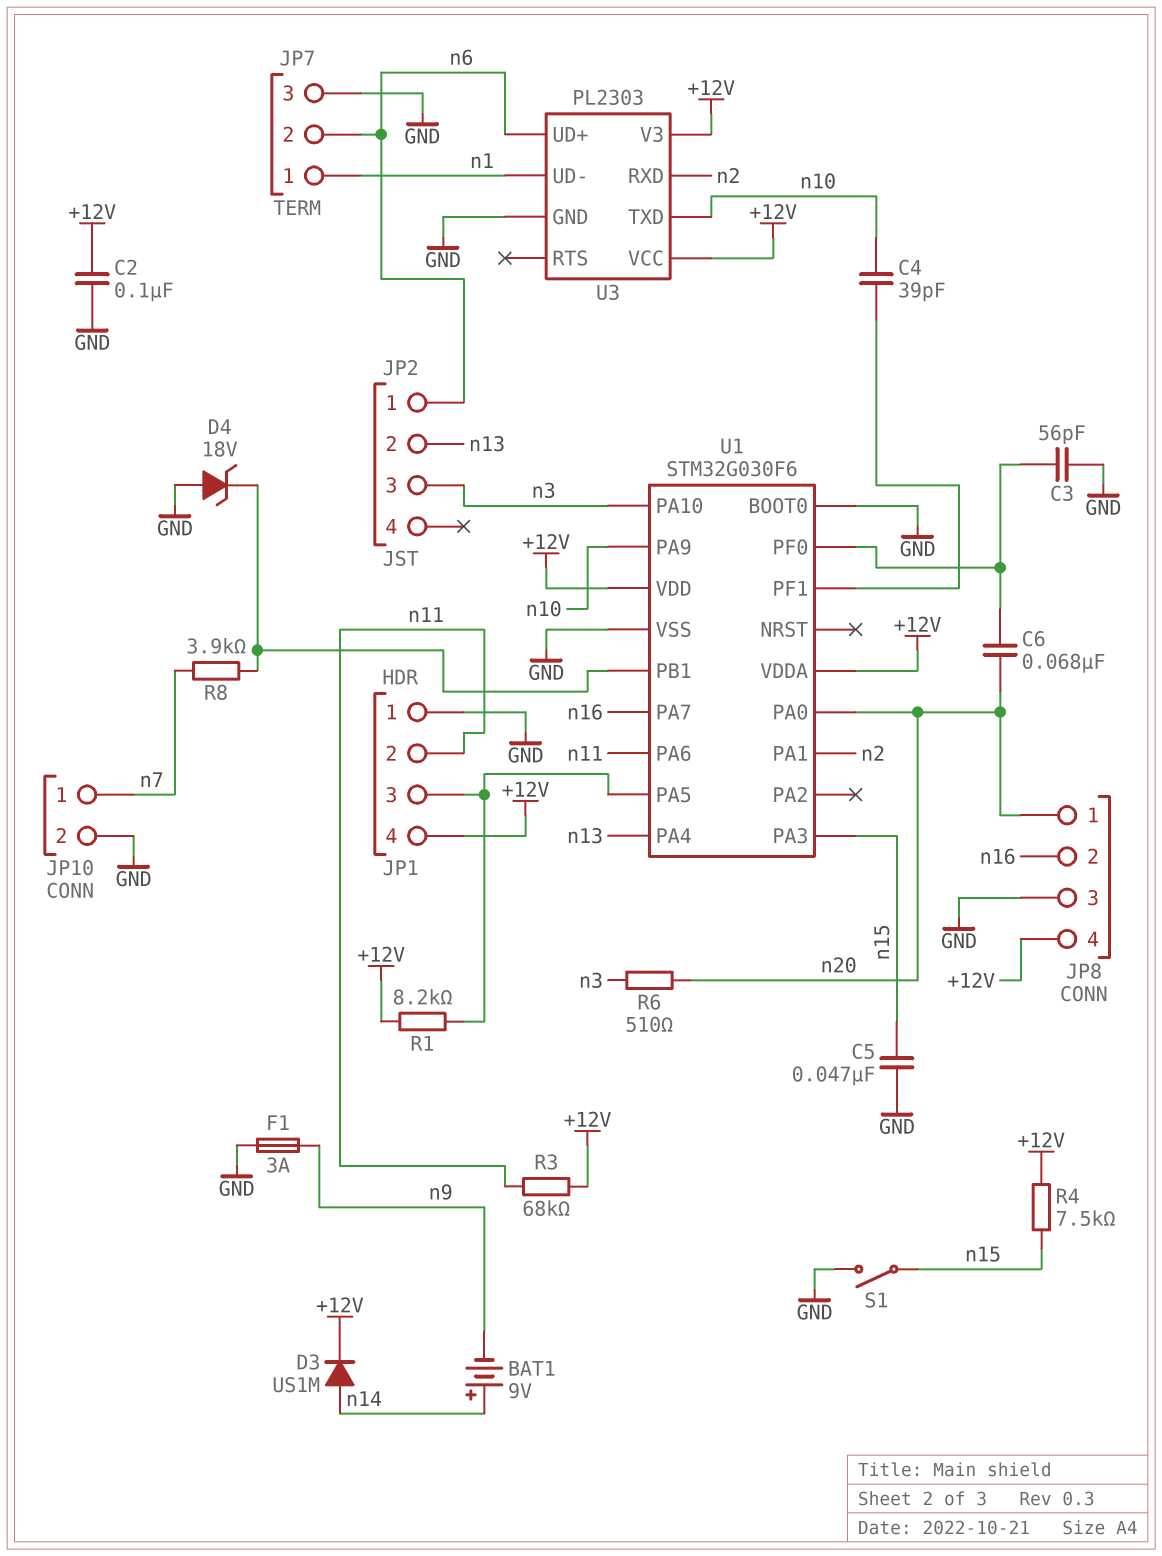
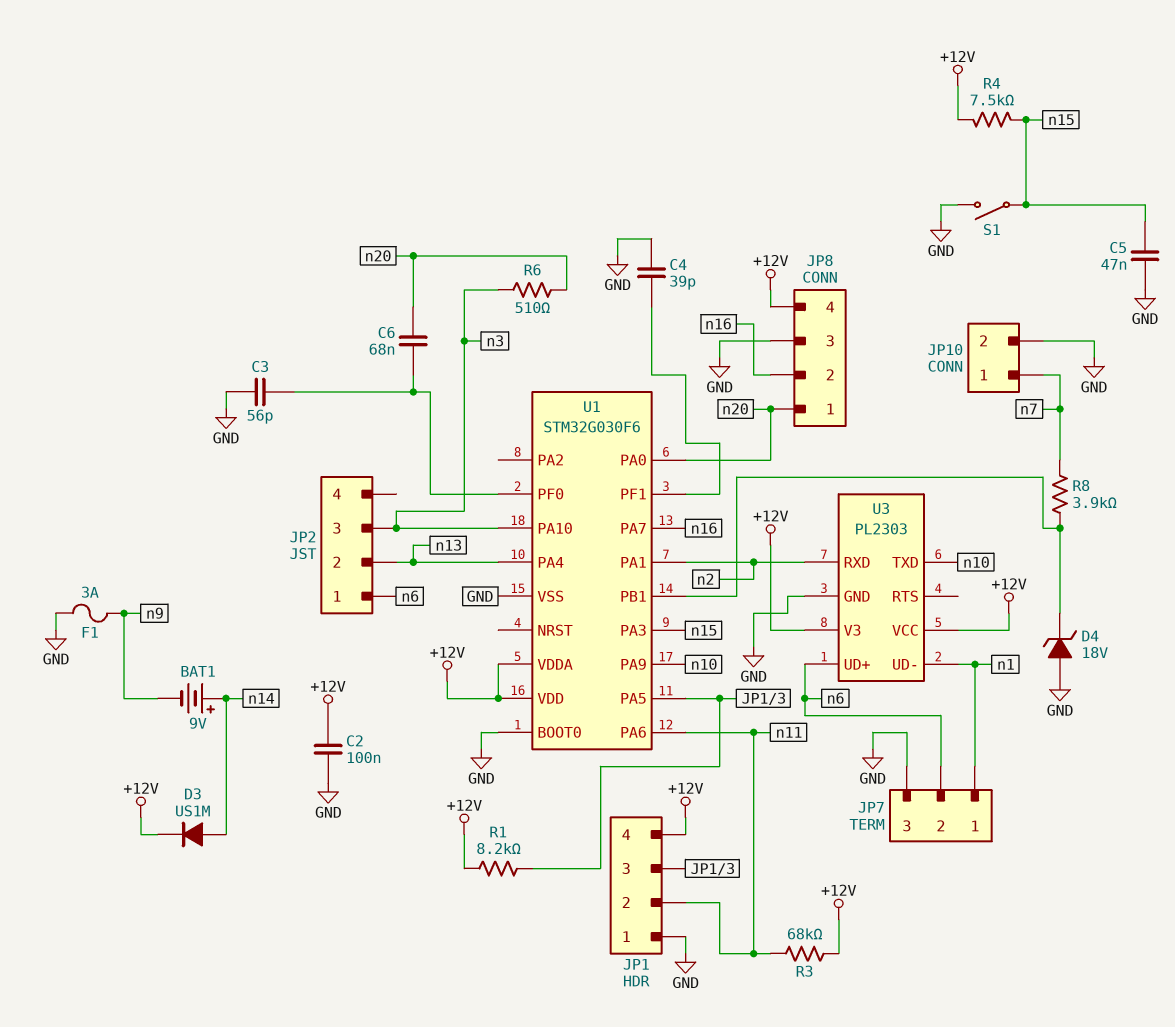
C4: 39pF (U1/PF1, n10) -> 39pF (GND, U1/PF1)

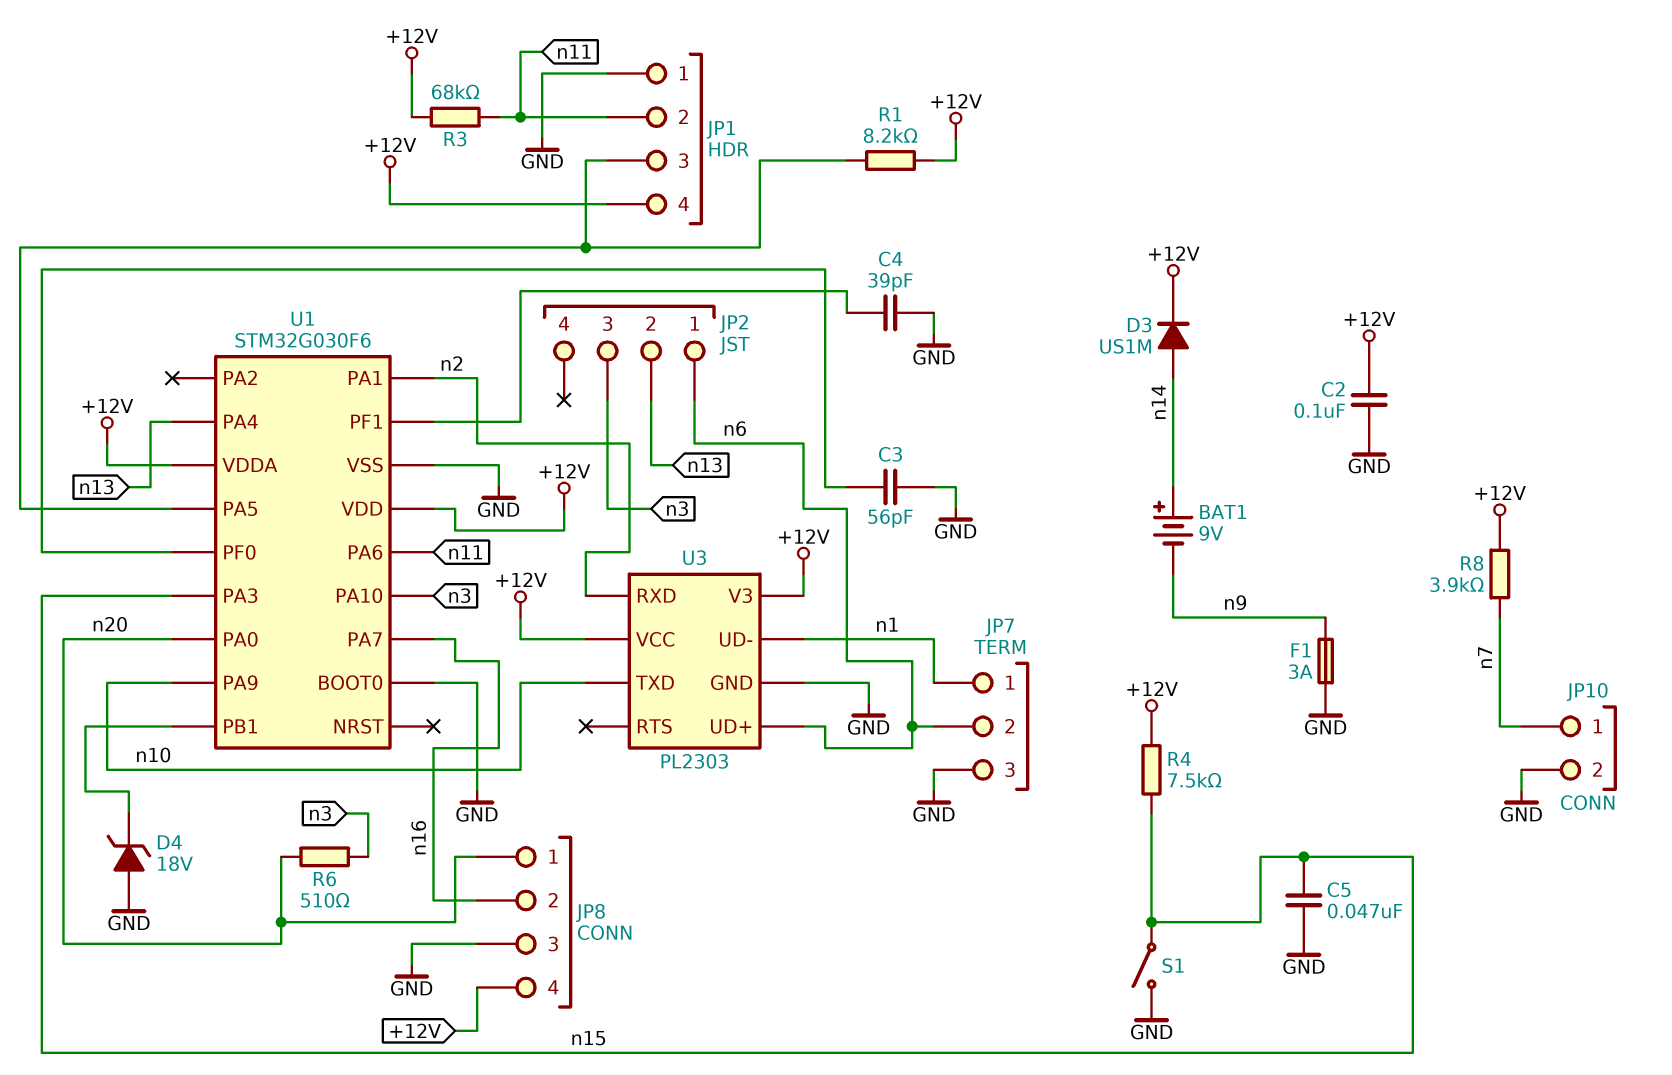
C6: 68nF (U1/PF0, n20) -> none
R8: 3.9k (U1/PB1, n7) -> 3.9k (+12V, n7)

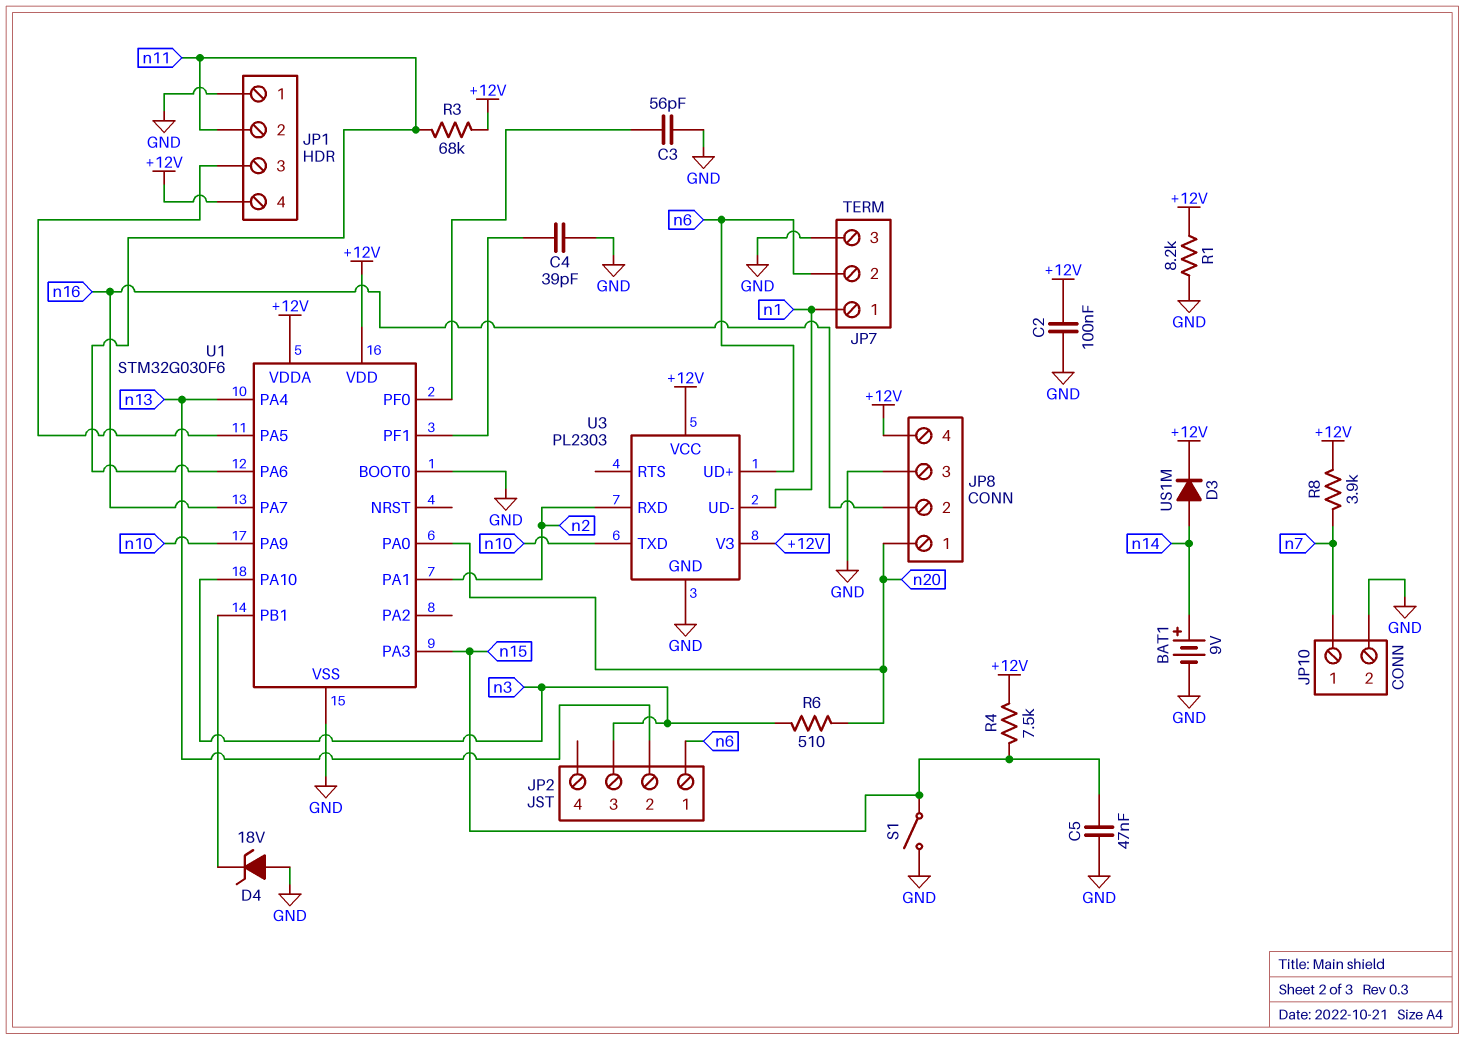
BAT1: 9V (plus n14, minus n9) -> 9V (plus n14, minus GND)
F1: 3A (GND, n9) -> none
R1: 8.2k (+12V, JP1/3) -> 8.2k (+12V, GND)

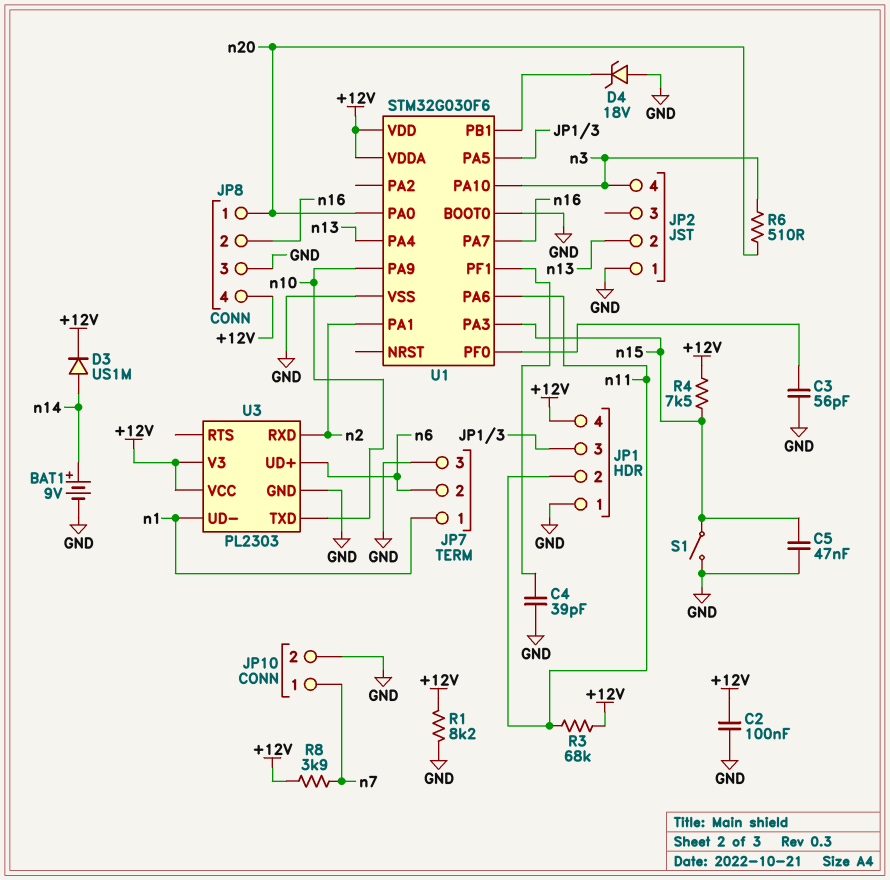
JP2 pin 1: n6 -> GND
JP2 pin 3: n3 -> none
JP2 pin 4: none -> n3

